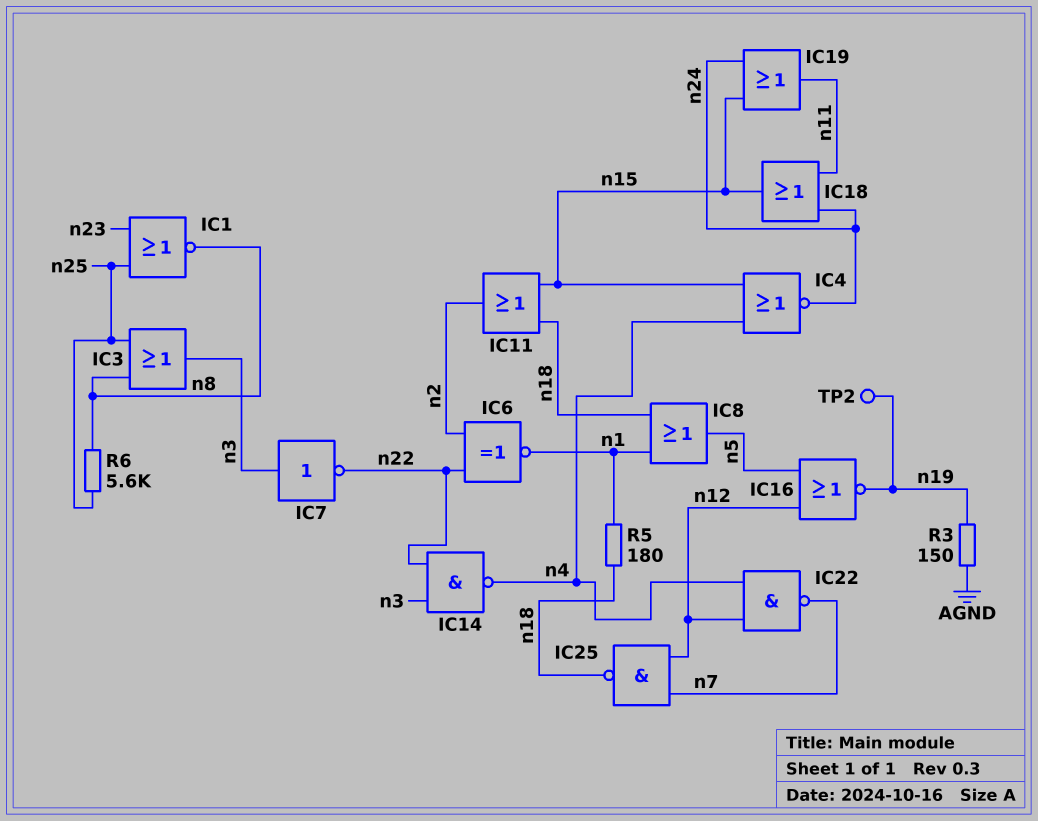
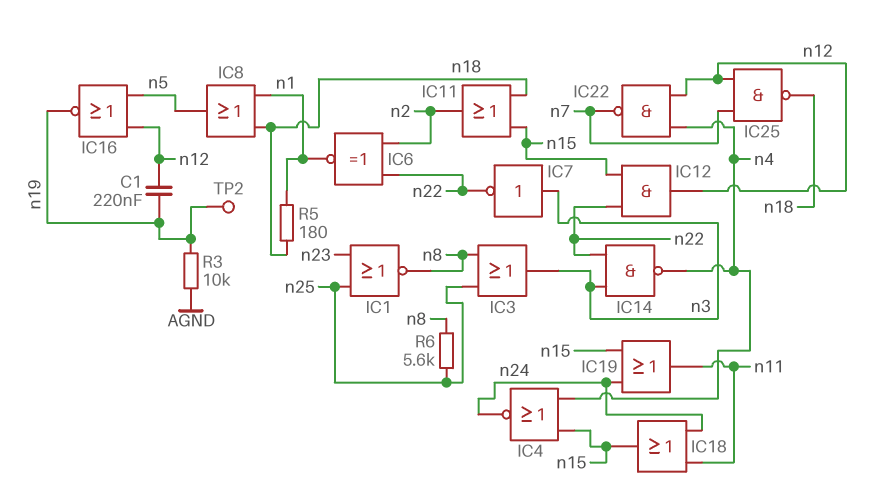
C1: none -> 220nF (n12, n19)
IC12: none -> AND (in n15, in n22, out n12)
R3: 150 (AGND, n19) -> 10k (AGND, n19)

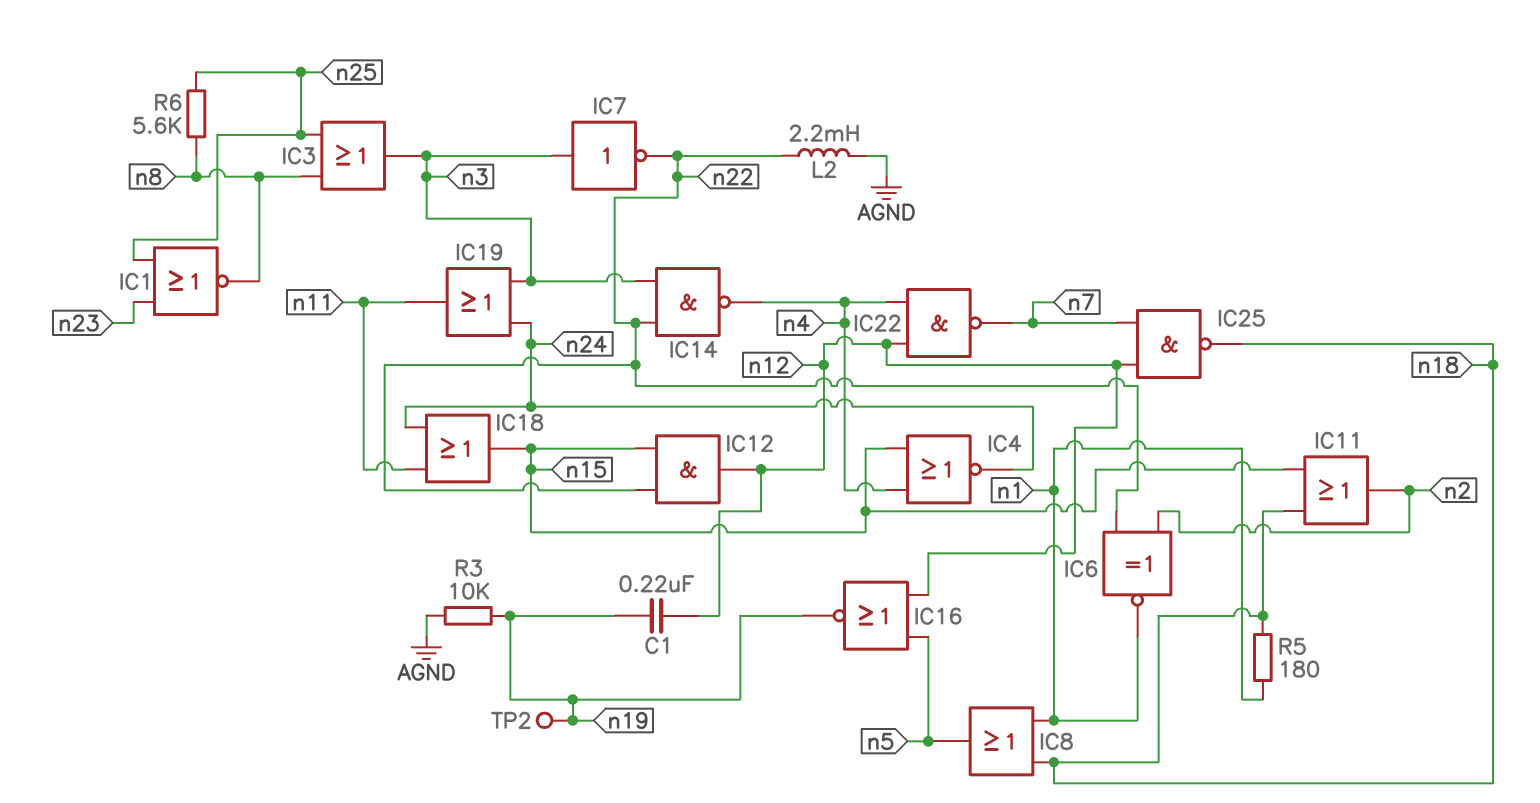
IC19: OR (in n15, in n24, out n11) -> OR (in n3, in n24, out n11)
L2: none -> 2.2mH (AGND, n22)

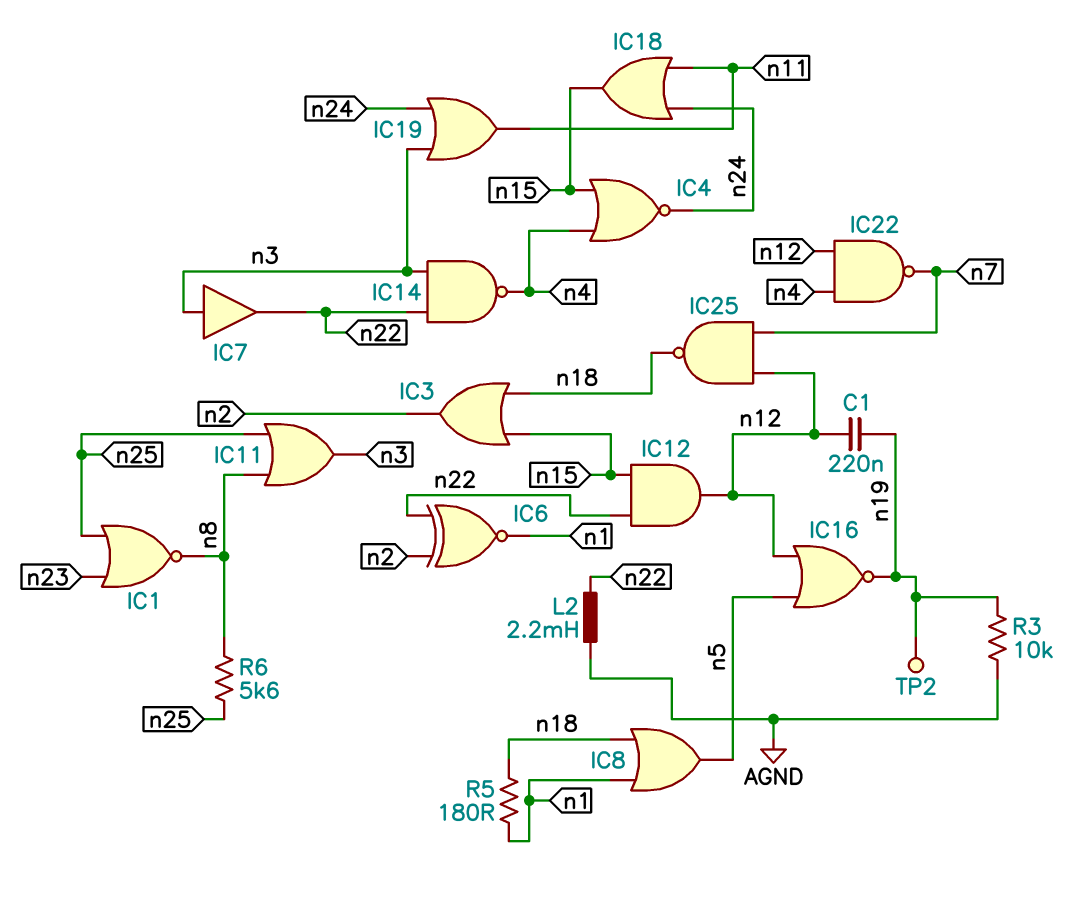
IC3: OR (in n8, in n25, out n3) -> OR (in n15, in n18, out n2)
IC7: NOT (in n3, out n22) -> buffer (in n3, out n22)
IC11: OR (in n15, in n18, out n2) -> OR (in n8, in n25, out n3)

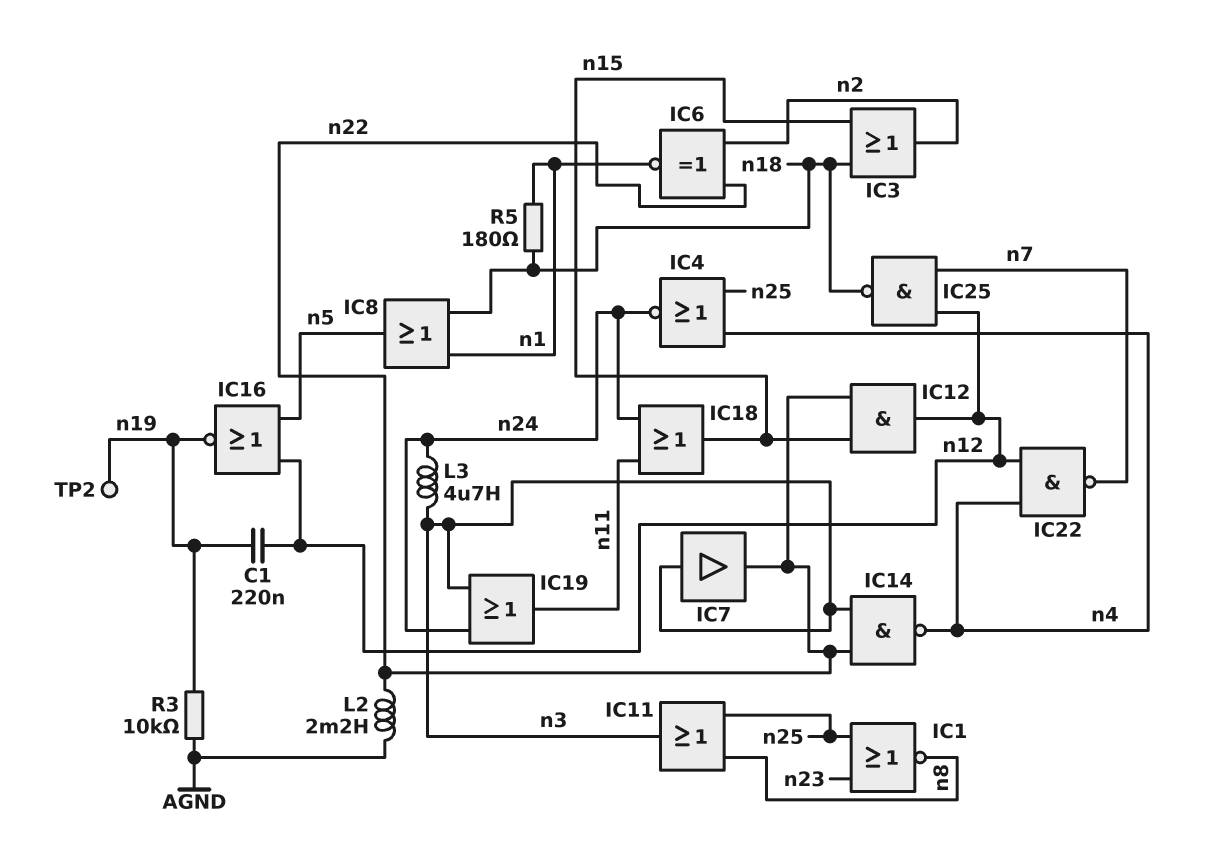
IC4: NOR (in n4, in n15, out n24) -> NOR (in n4, in n25, out n24)
L3: none -> 4.7uH (n3, n24)
R6: 5.6k (n8, n25) -> none

